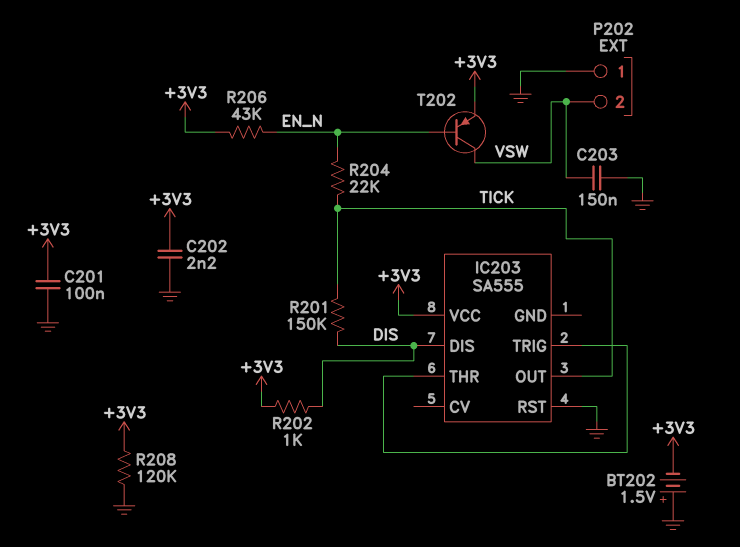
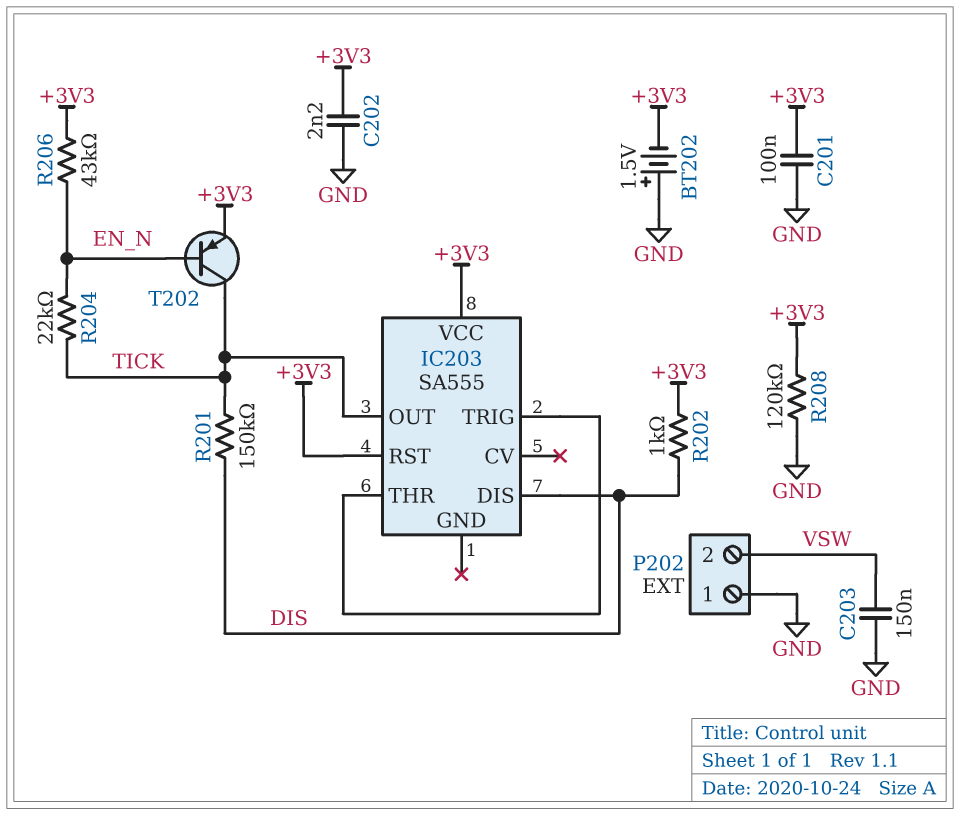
IC203 pin RST: GND -> +3V3
T202: PNP (B EN_N, C VSW, E +3V3) -> PNP (B EN_N, C TICK, E +3V3)

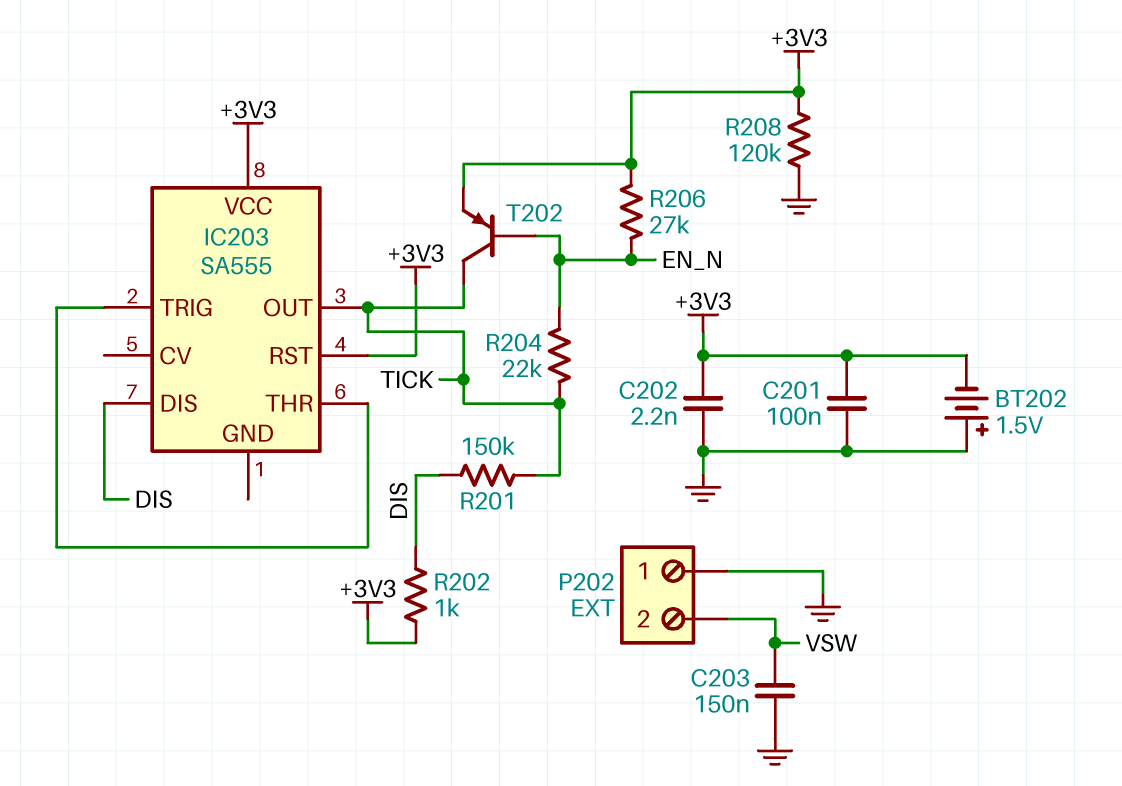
R206: 43k (+3V3, EN_N) -> 27k (+3V3, EN_N)

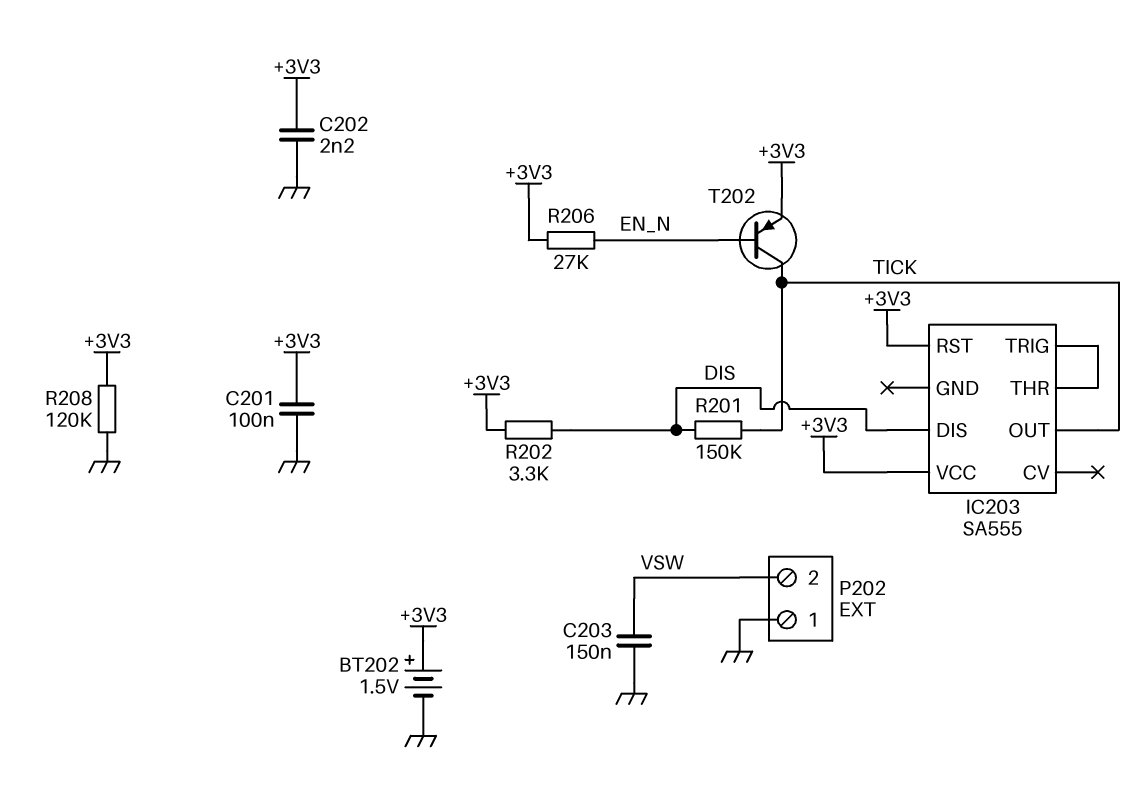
BT202: 1.5V (plus GND, minus +3V3) -> 1.5V (plus +3V3, minus GND)
R202: 1k (+3V3, DIS) -> 3.3k (+3V3, DIS)
R204: 22k (EN_N, TICK) -> none

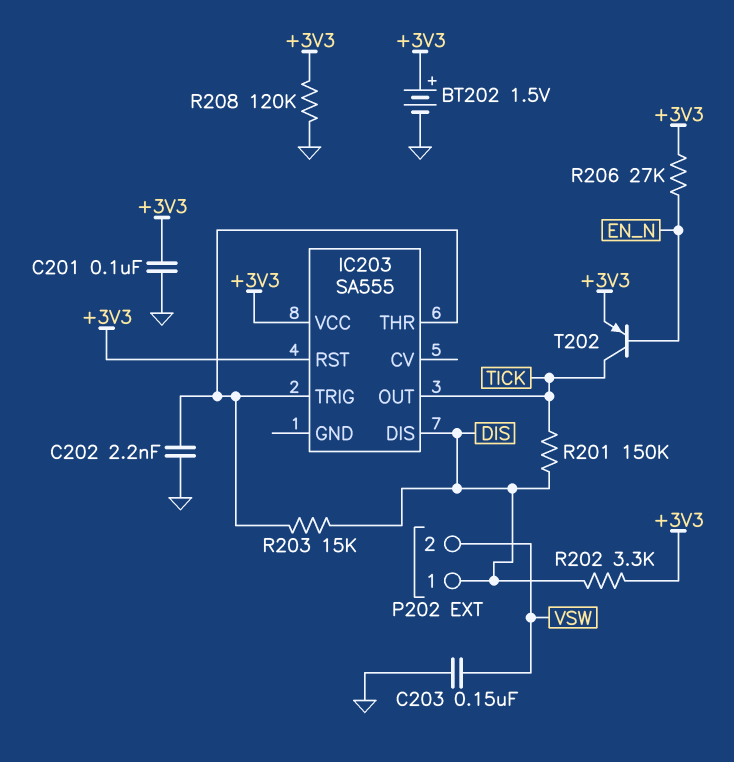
C202: 2.2nF (+3V3, GND) -> 2.2nF (GND, IC203/THR)
P202 pin 1: GND -> DIS
R203: none -> 15k (DIS, IC203/THR)

